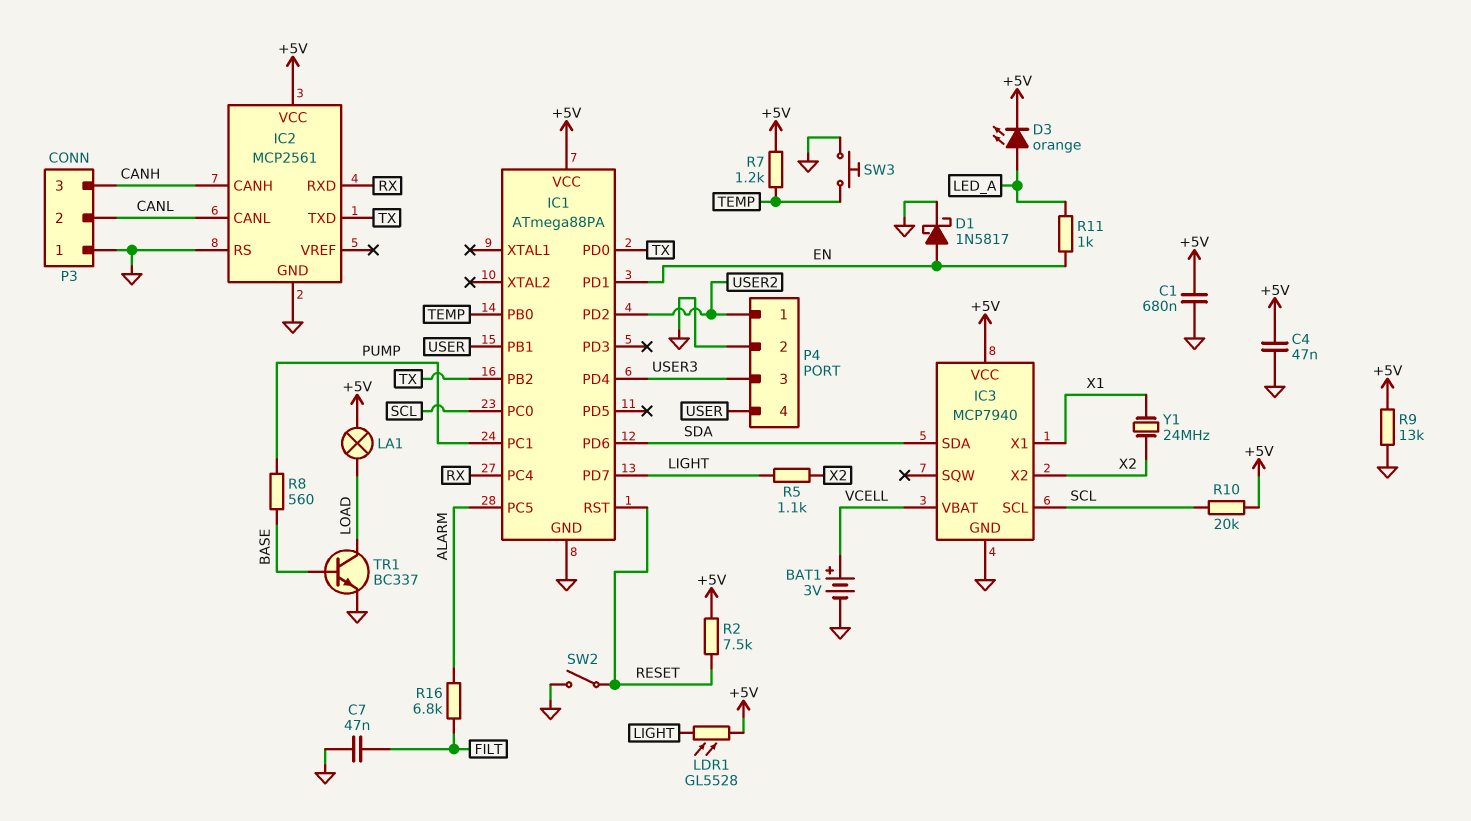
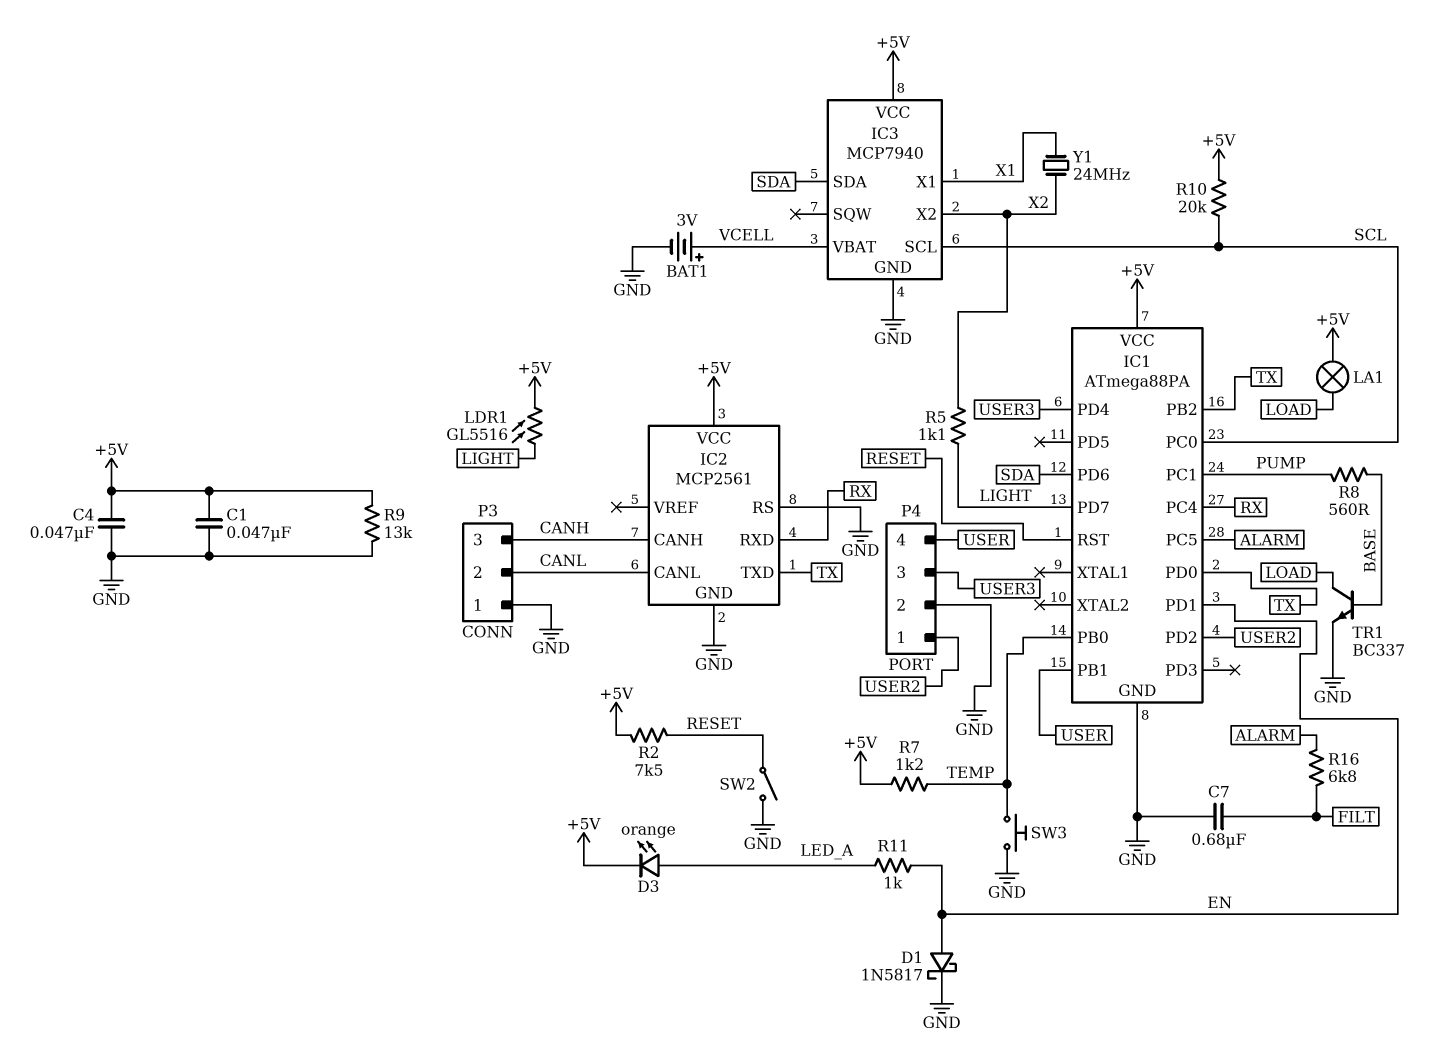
C1: 680nF (+5V, GND) -> 47nF (+5V, GND)
C7: 47nF (FILT, GND) -> 680nF (FILT, GND)
LDR1: GL5528 (+5V, LIGHT) -> GL5516 (+5V, LIGHT)

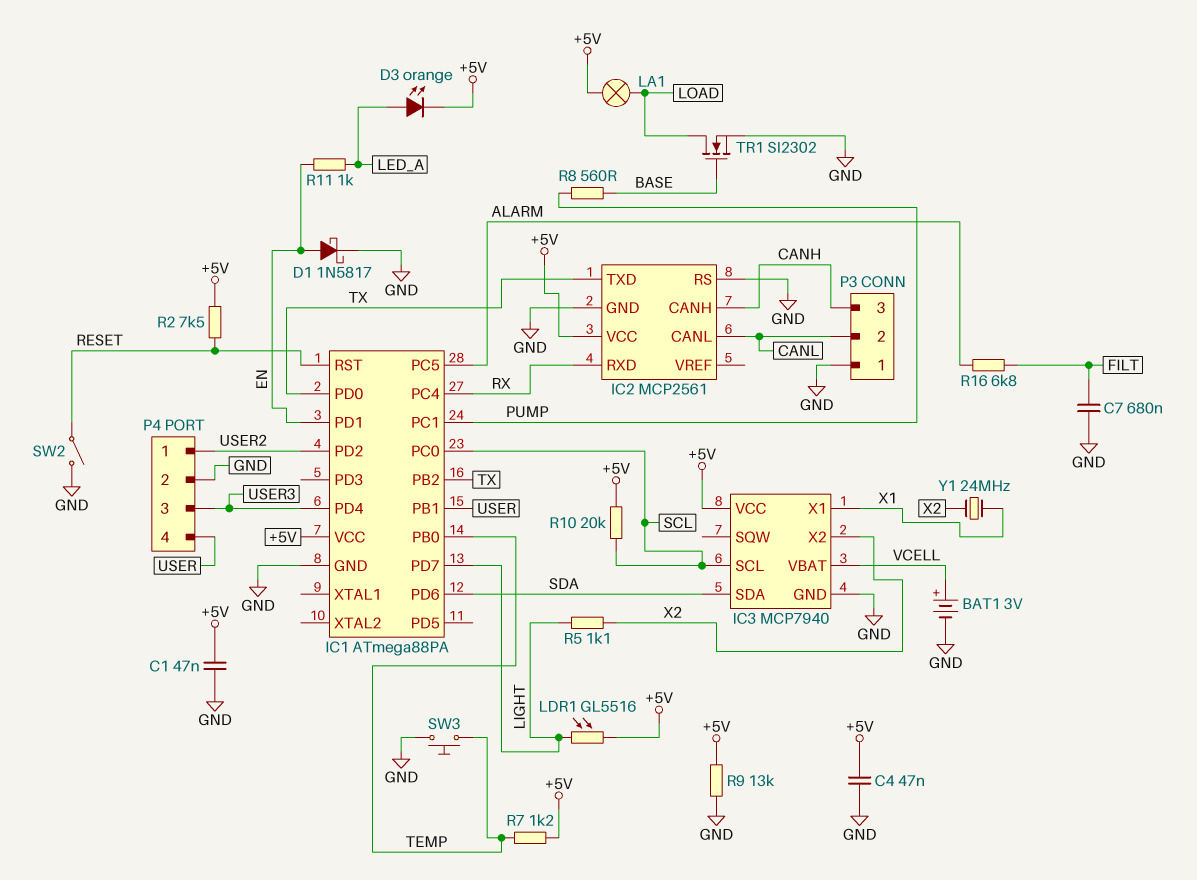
TR1: NPN BC337 (B BASE, C LOAD, E GND) -> NMOS SI2302 (G BASE, D LOAD, S GND)

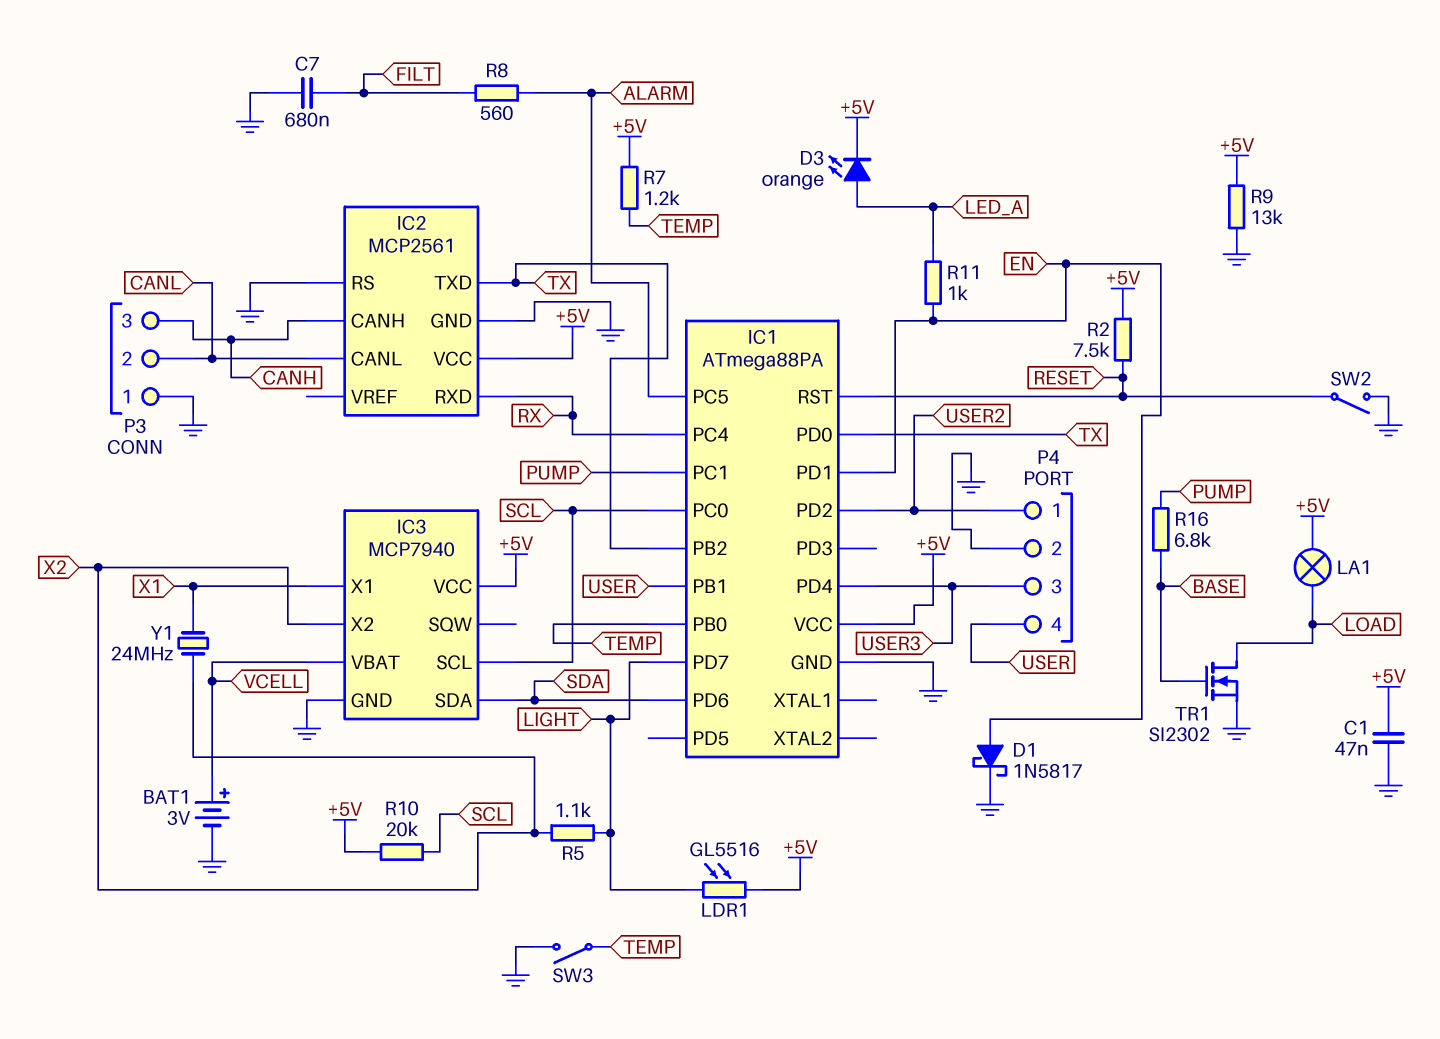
C4: 47nF (+5V, GND) -> none
R8: 560 (BASE, PUMP) -> 560 (ALARM, FILT)
R16: 6.8k (ALARM, FILT) -> 6.8k (BASE, PUMP)
SW3: button (GND, TEMP) -> switch (GND, TEMP)

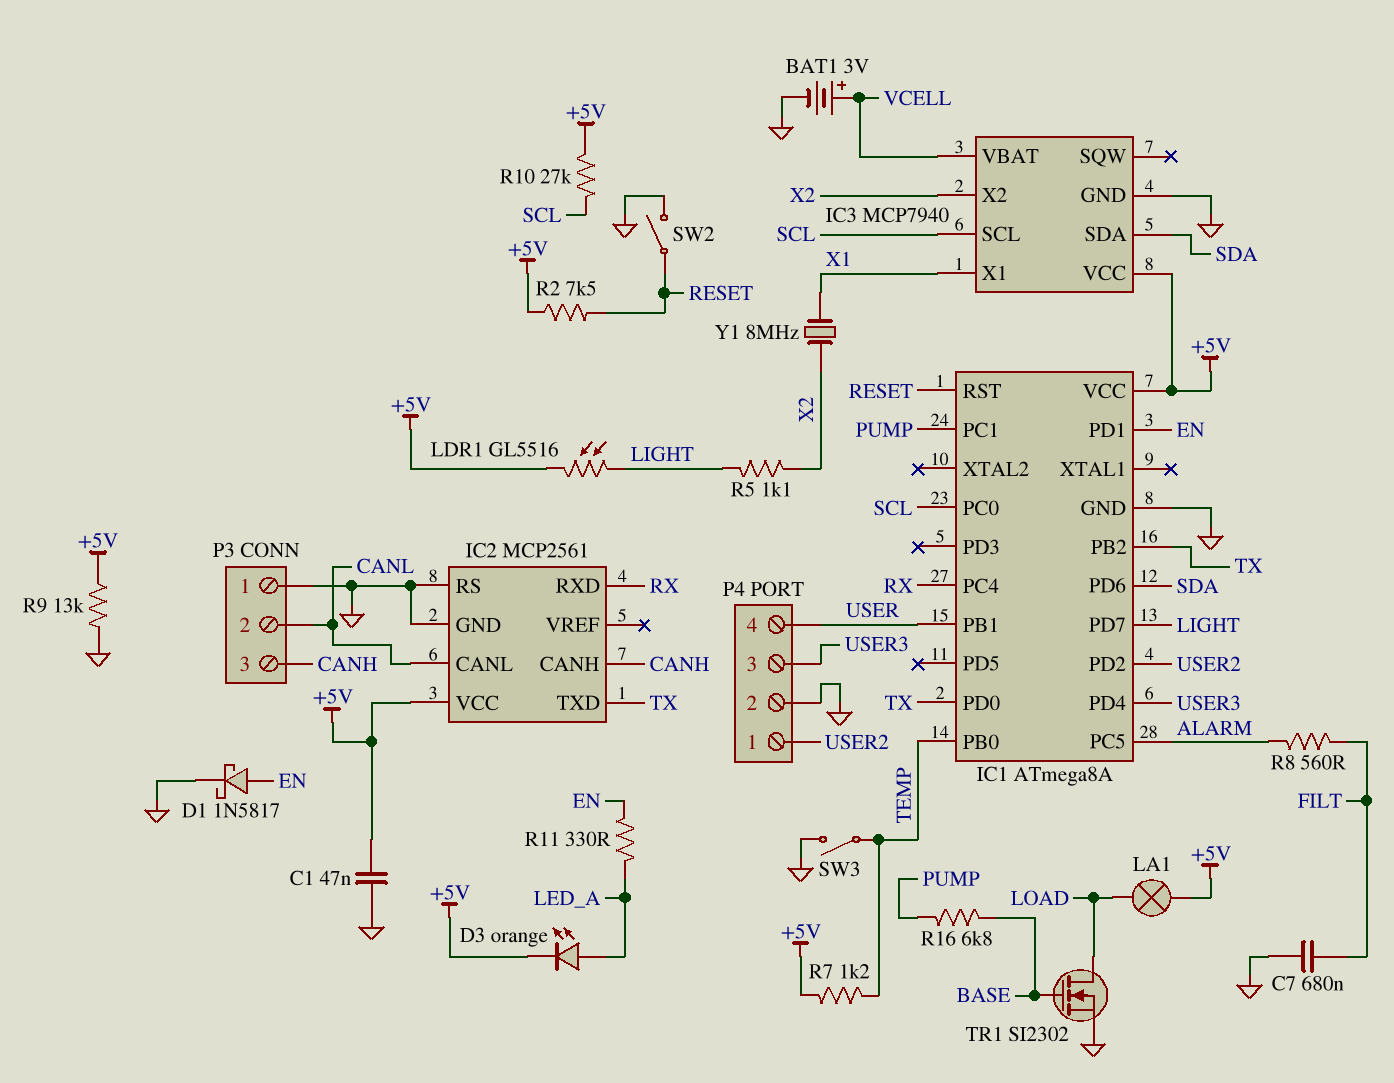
IC1: ATmega88PA -> ATmega8A
R10: 20k (+5V, SCL) -> 27k (+5V, SCL)
R11: 1k (EN, LED_A) -> 330 (EN, LED_A)
Y1: 24MHz (X1, X2) -> 8MHz (X1, X2)

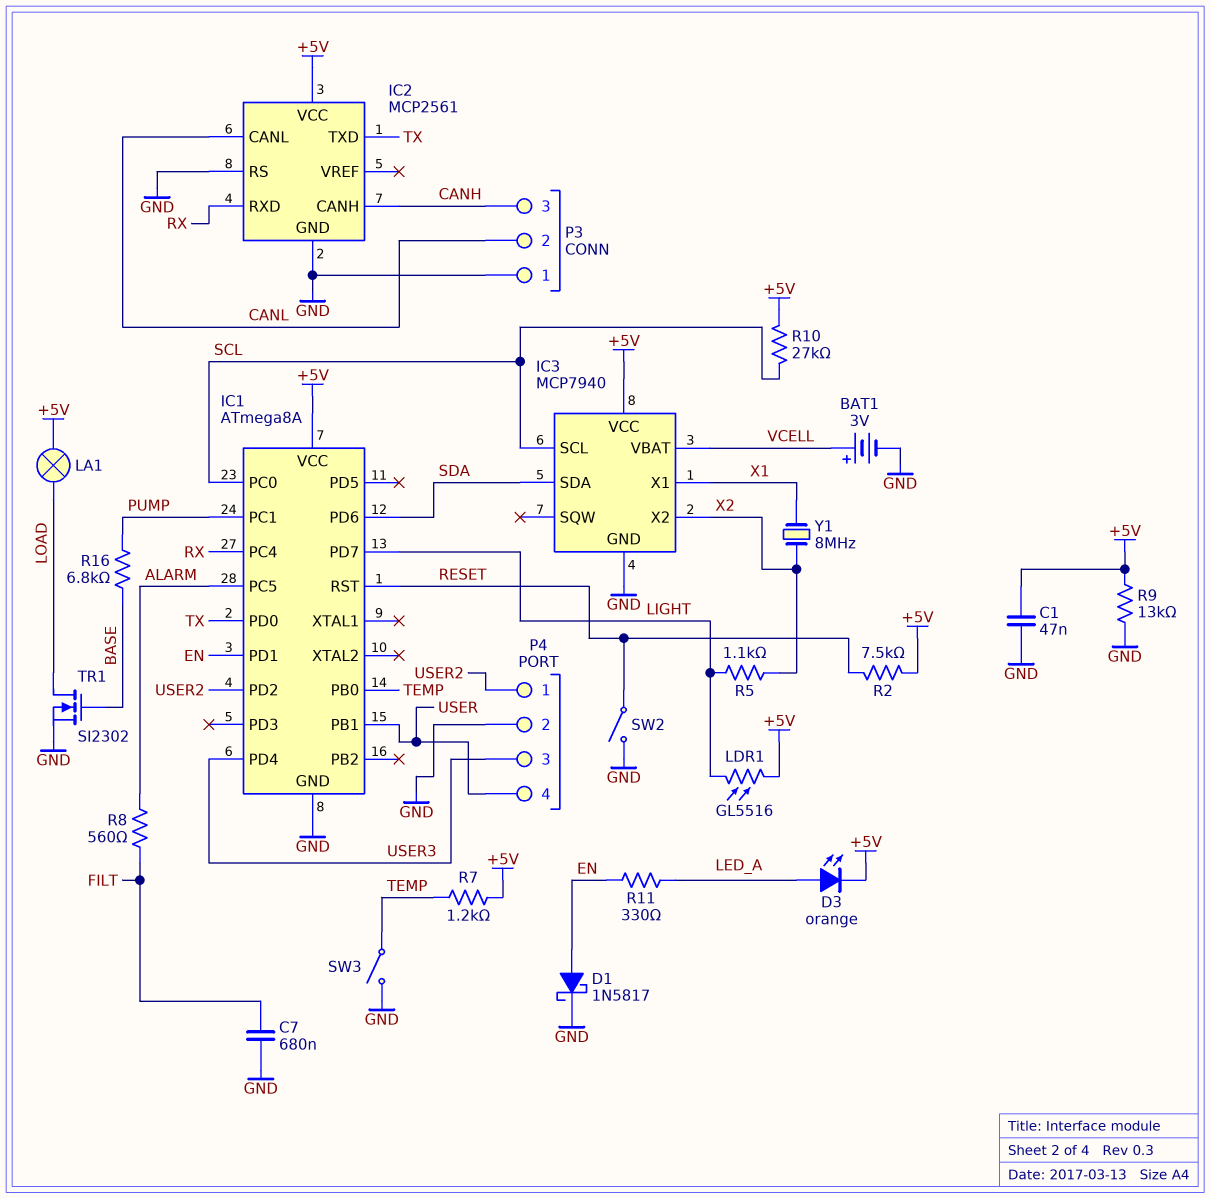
IC1 pin PB2: TX -> none

